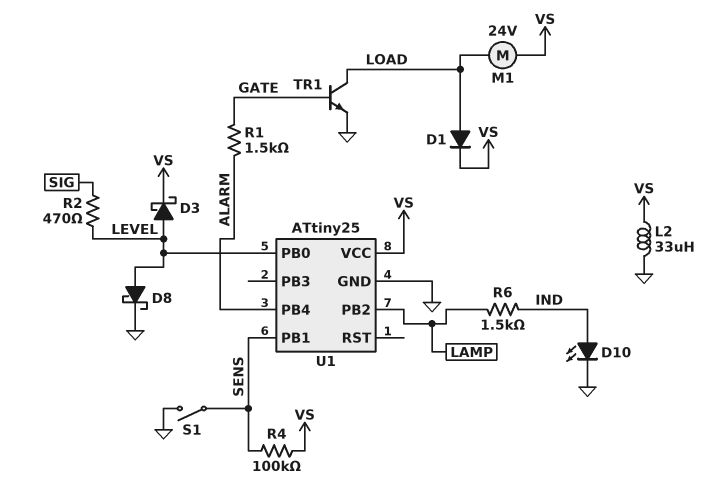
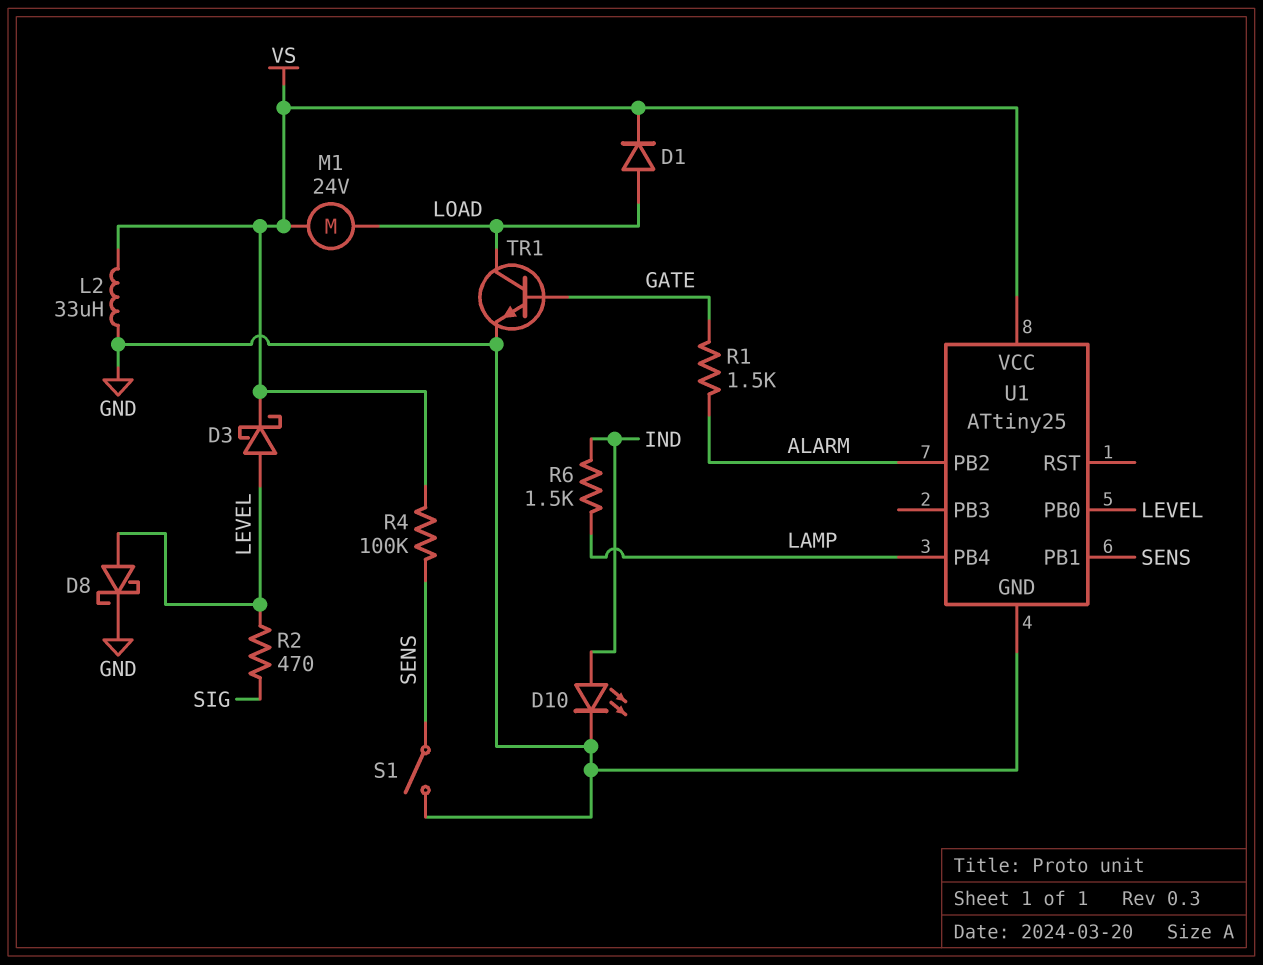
U1 pin PB2: LAMP -> ALARM
U1 pin PB4: ALARM -> LAMP

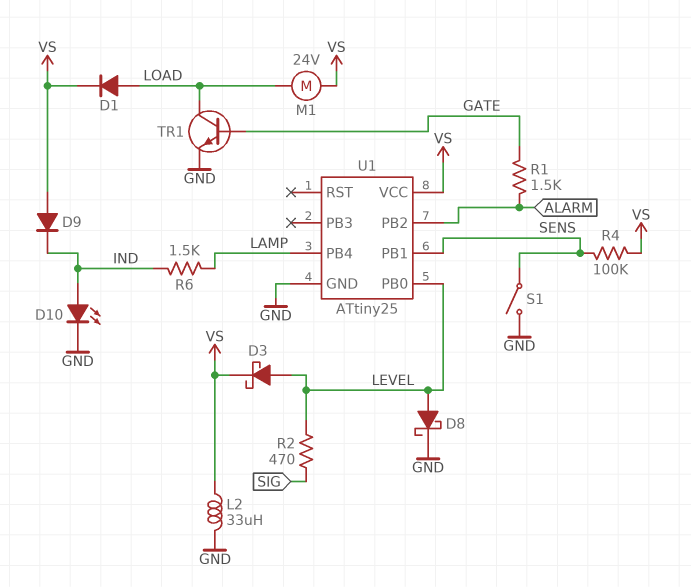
D9: none -> diode (A VS, K IND)

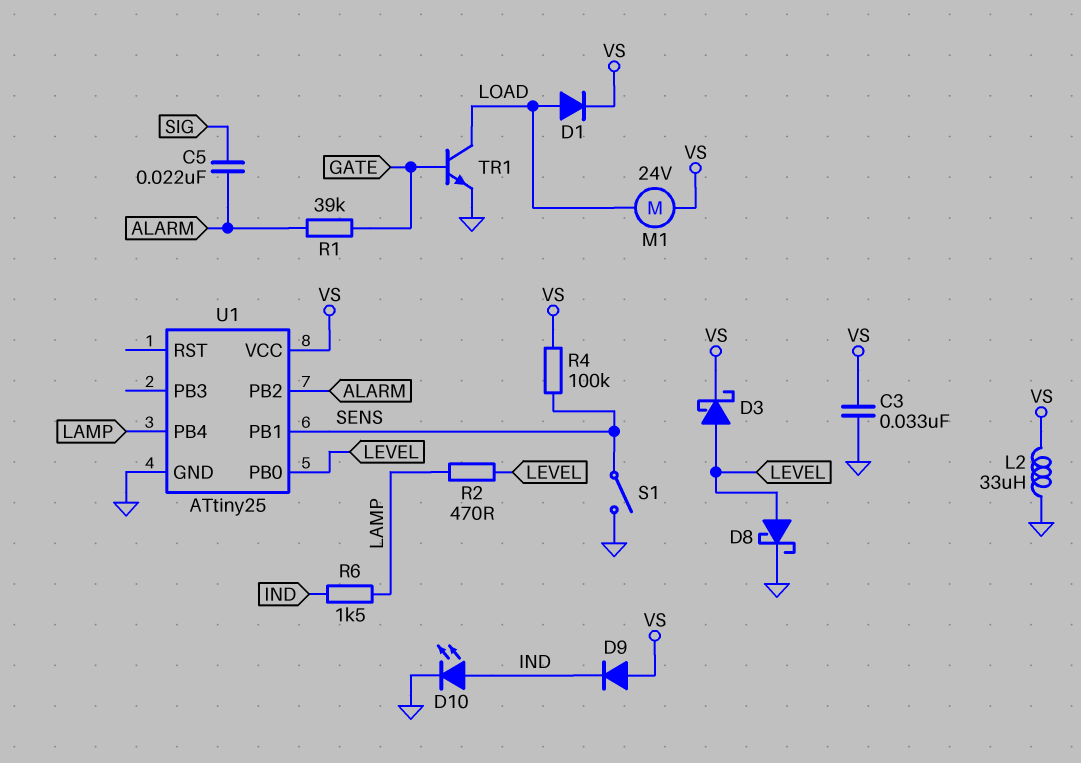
C3: none -> 33nF (GND, VS)
C5: none -> 22nF (ALARM, SIG)
R1: 1.5k (ALARM, GATE) -> 39k (ALARM, GATE)
R2: 470 (LEVEL, SIG) -> 470 (LAMP, LEVEL)

